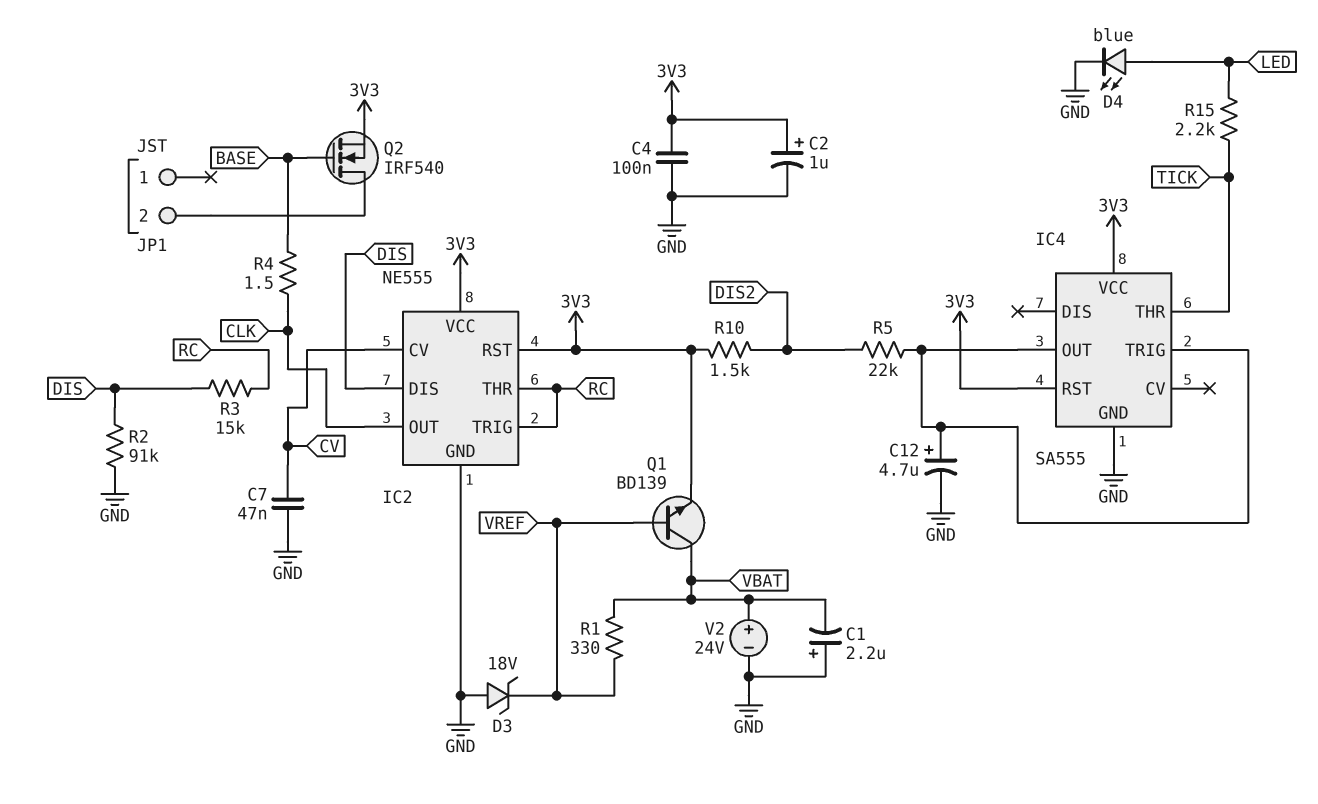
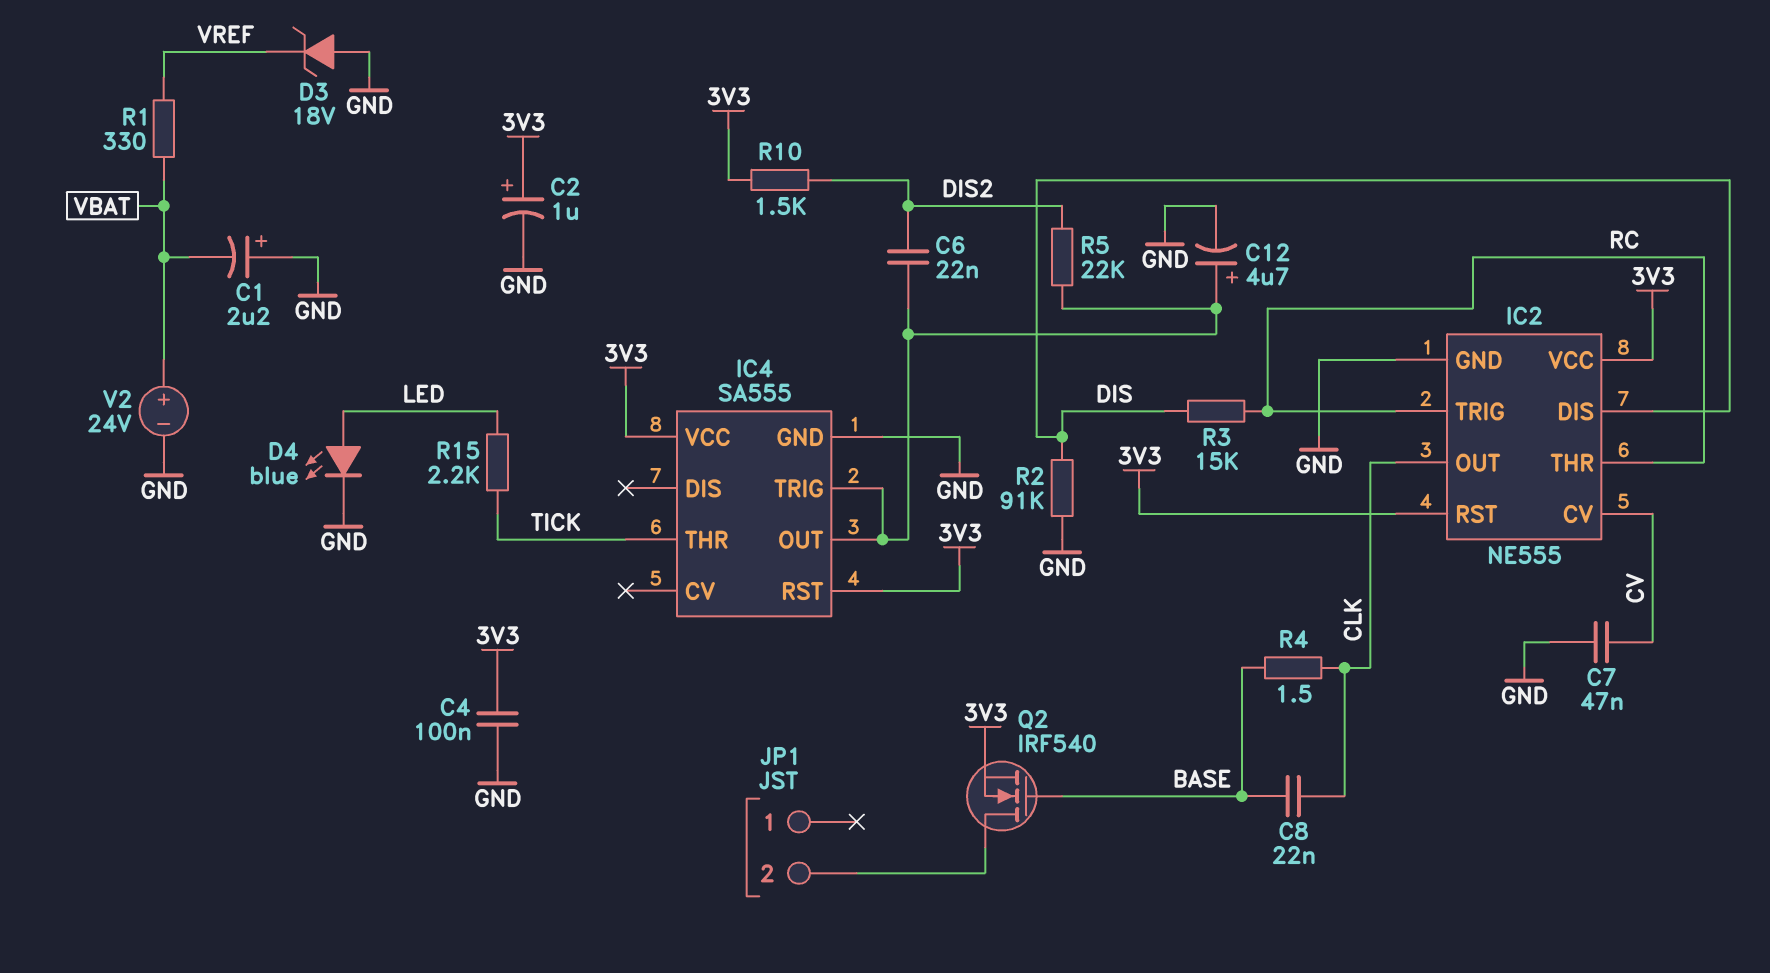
C6: none -> 22nF (DIS2, IC4/OUT)
C8: none -> 22nF (BASE, CLK)
Q1: NPN BD139 (B VREF, C VBAT, E 3V3) -> none

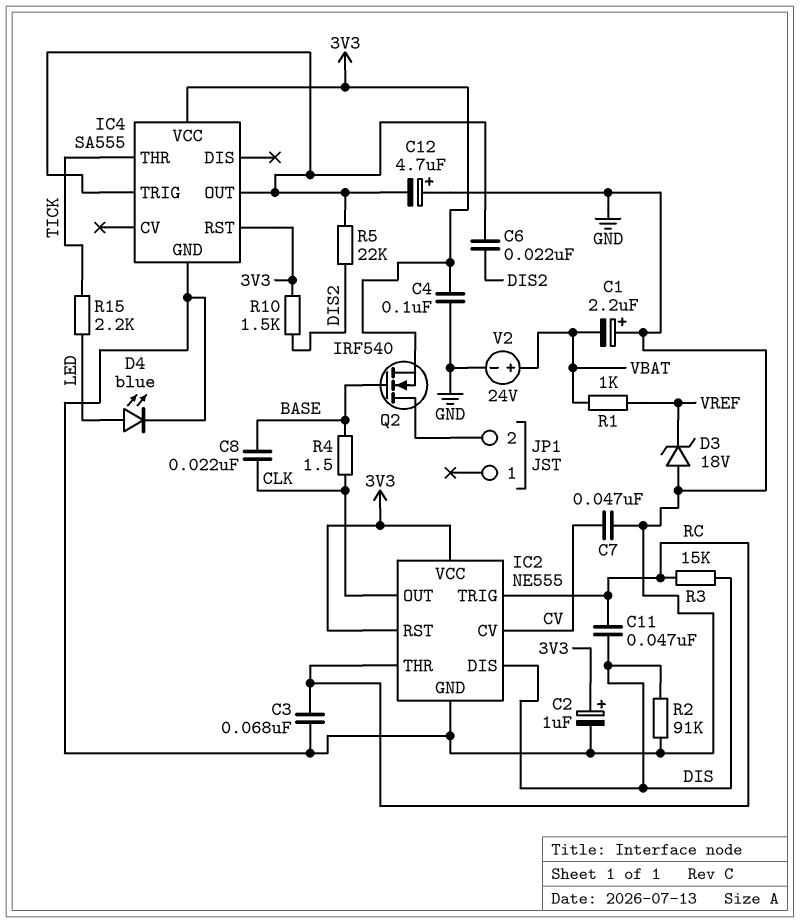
C3: none -> 68nF (GND, RC)
C11: none -> 47nF (DIS, RC)
C12: 4.7uF (plus IC4/OUT, minus GND) -> 4.7uF (plus GND, minus IC4/OUT)
R1: 330 (VBAT, VREF) -> 1k (VBAT, VREF)

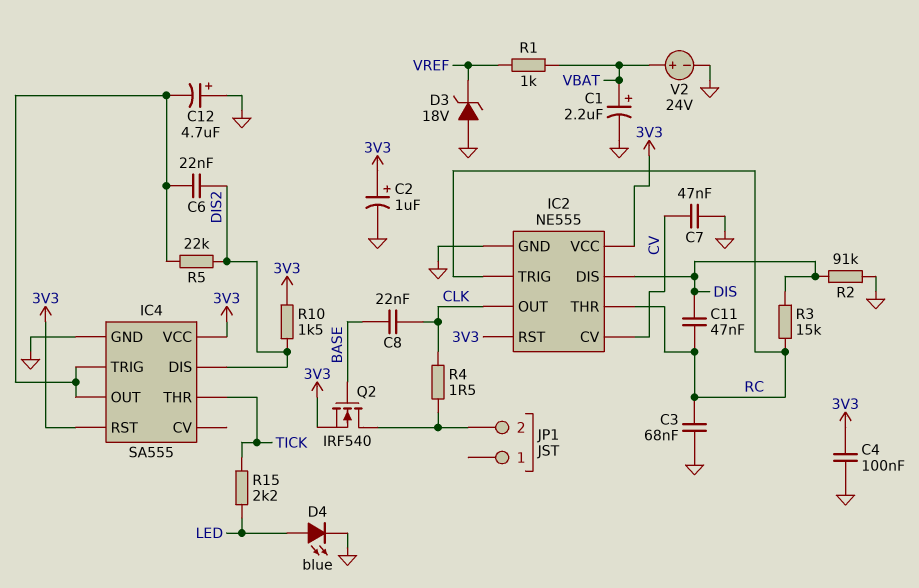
C1: 2.2uF (plus GND, minus VBAT) -> 2.2uF (plus VBAT, minus GND)
IC4 pin DIS: none -> DIS2
R4: 1.5 (BASE, CLK) -> 1.5 (CLK, JP1/2)

